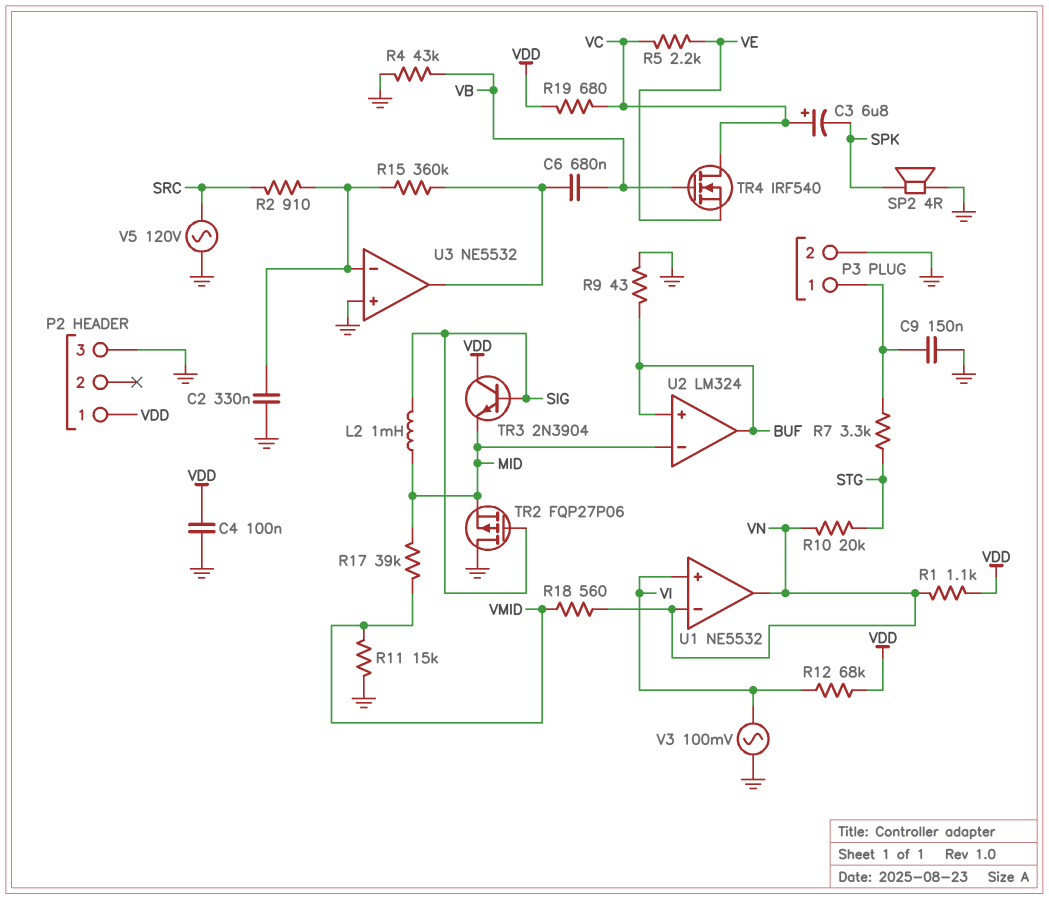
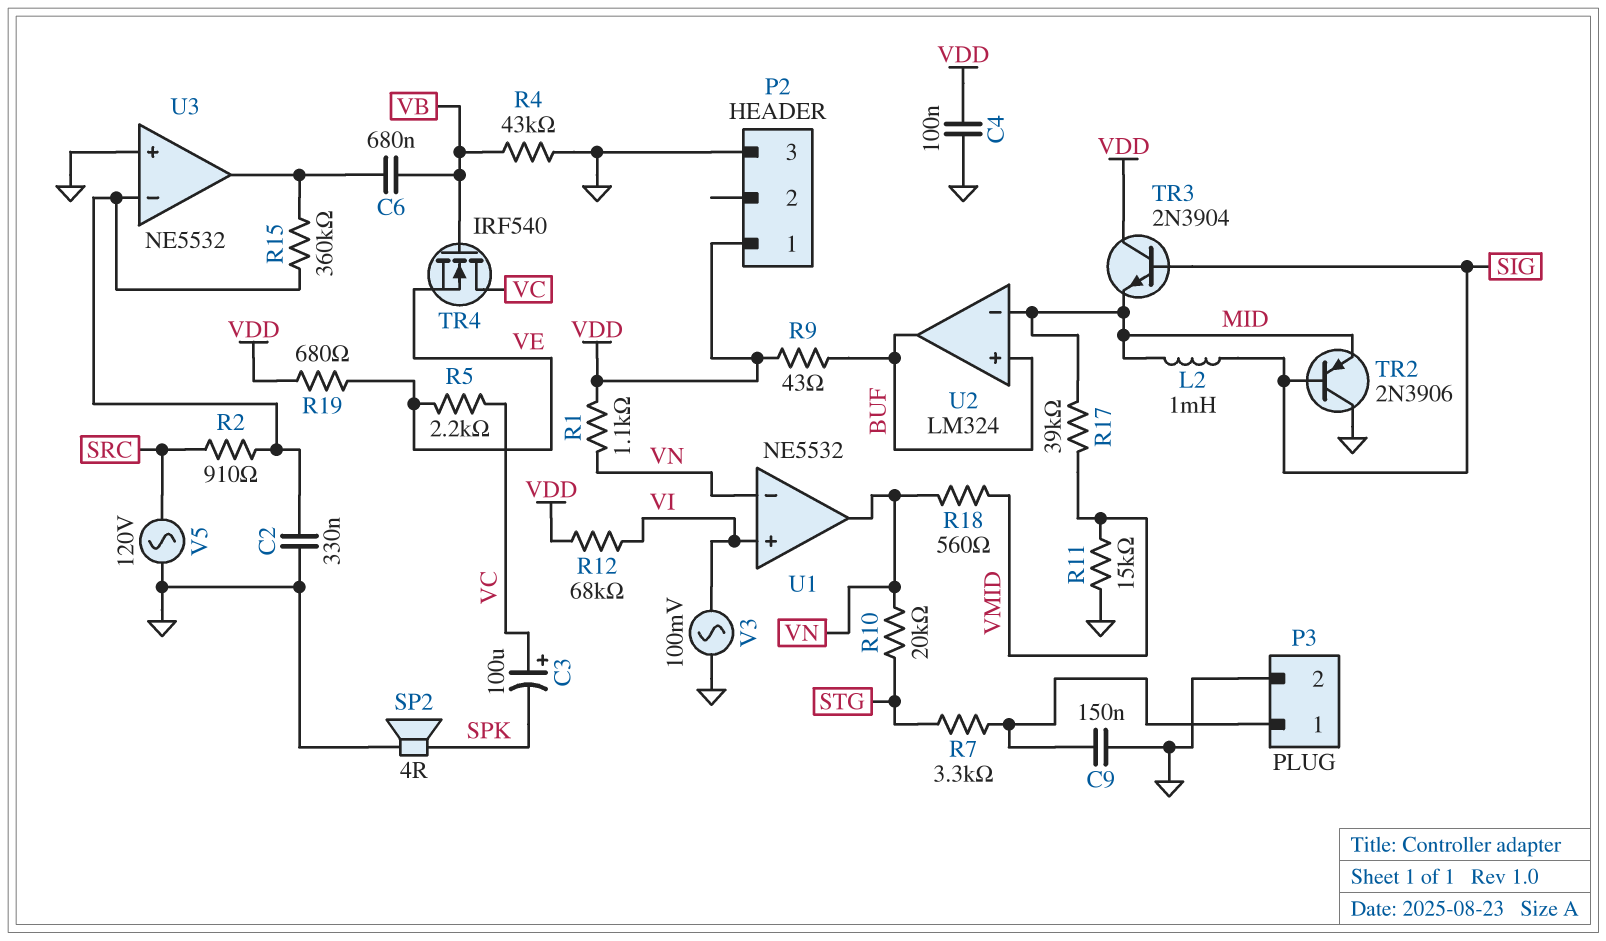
C3: 6.8uF (plus VC, minus SPK) -> 100uF (plus VC, minus SPK)
R9: 43 (BUF, GND) -> 43 (BUF, VDD)
R19: 680 (VC, VDD) -> 680 (VDD, VE)
TR2: PMOS FQP27P06 (G SIG, D GND, S MID) -> PNP 2N3906 (B SIG, C GND, E MID)

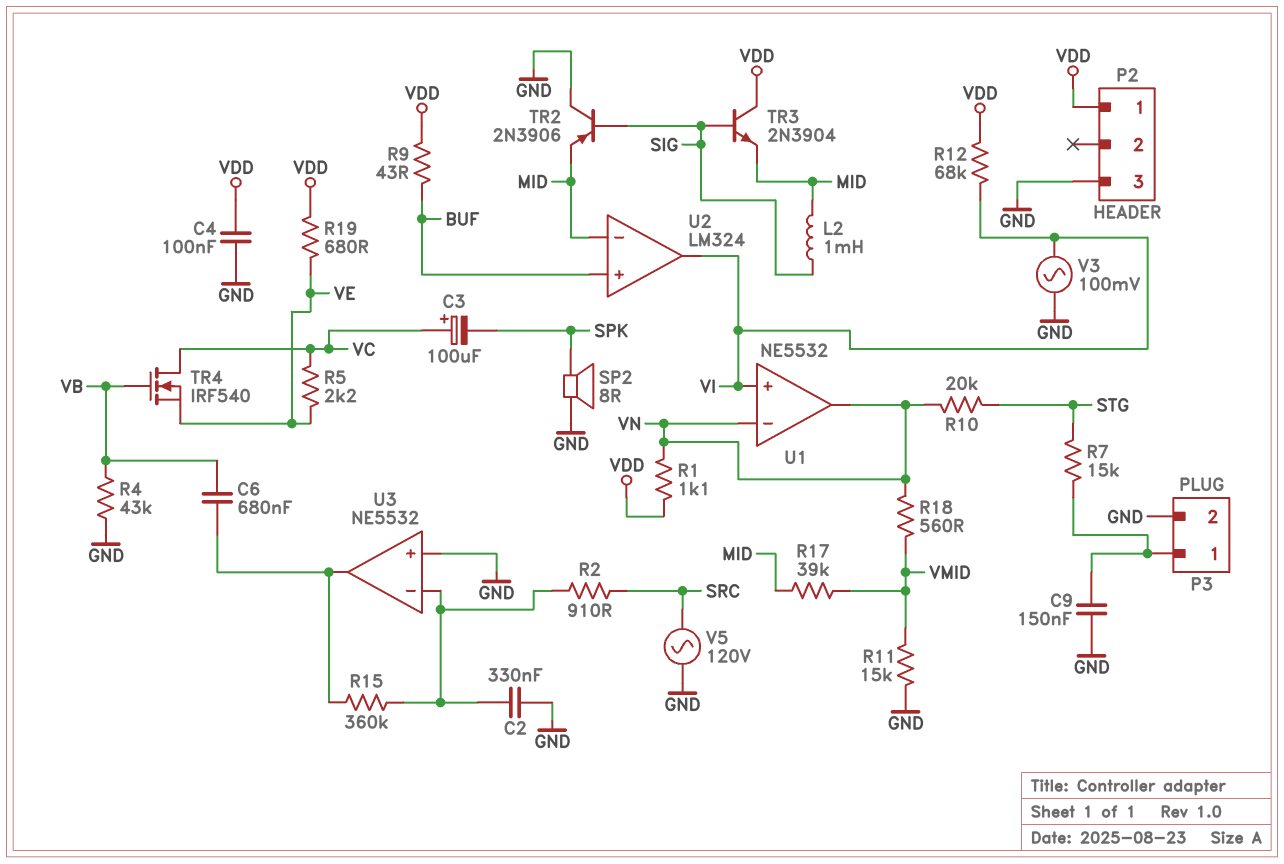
R7: 3.3k (P3/1, STG) -> 15k (P3/1, STG)
SP2: speaker 4R (GND, SPK) -> speaker 8R (GND, SPK)
U2 pin out: BUF -> VI

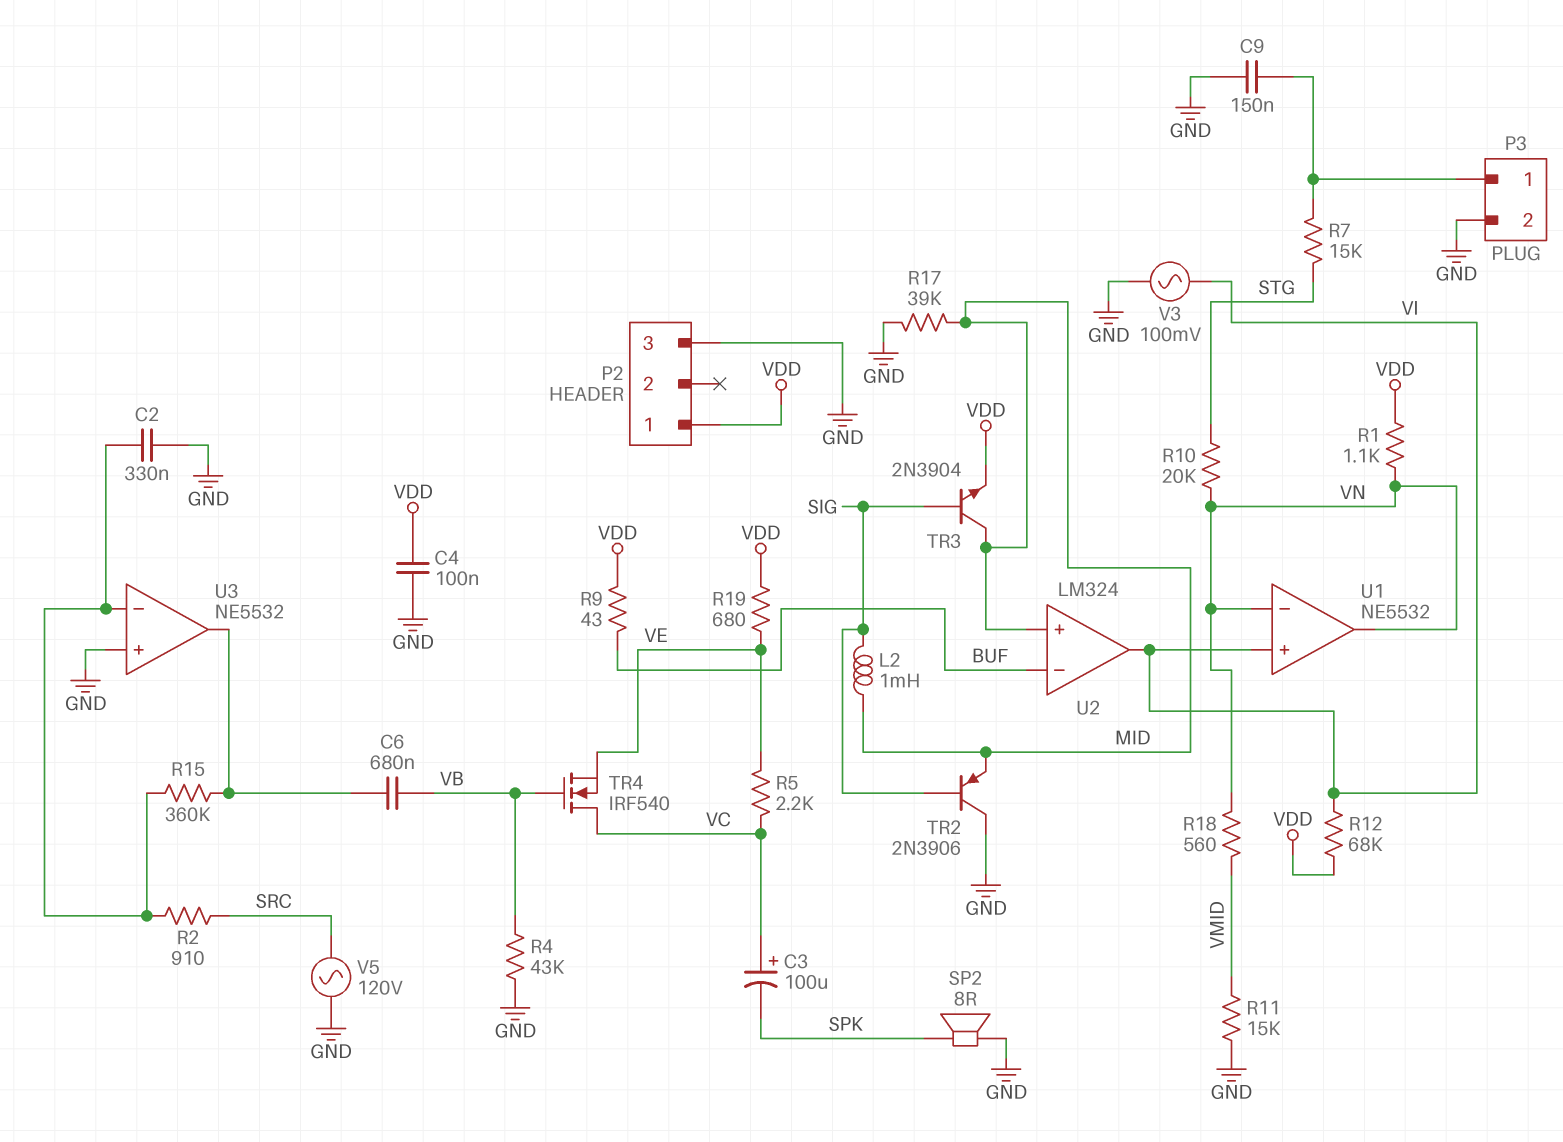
R17: 39k (MID, VMID) -> 39k (GND, MID)
TR3: NPN 2N3904 (B SIG, C VDD, E MID) -> NPN 2N3904 (B SIG, C MID, E VDD)
U2 pin in+: BUF -> MID
U2 pin in-: MID -> BUF

